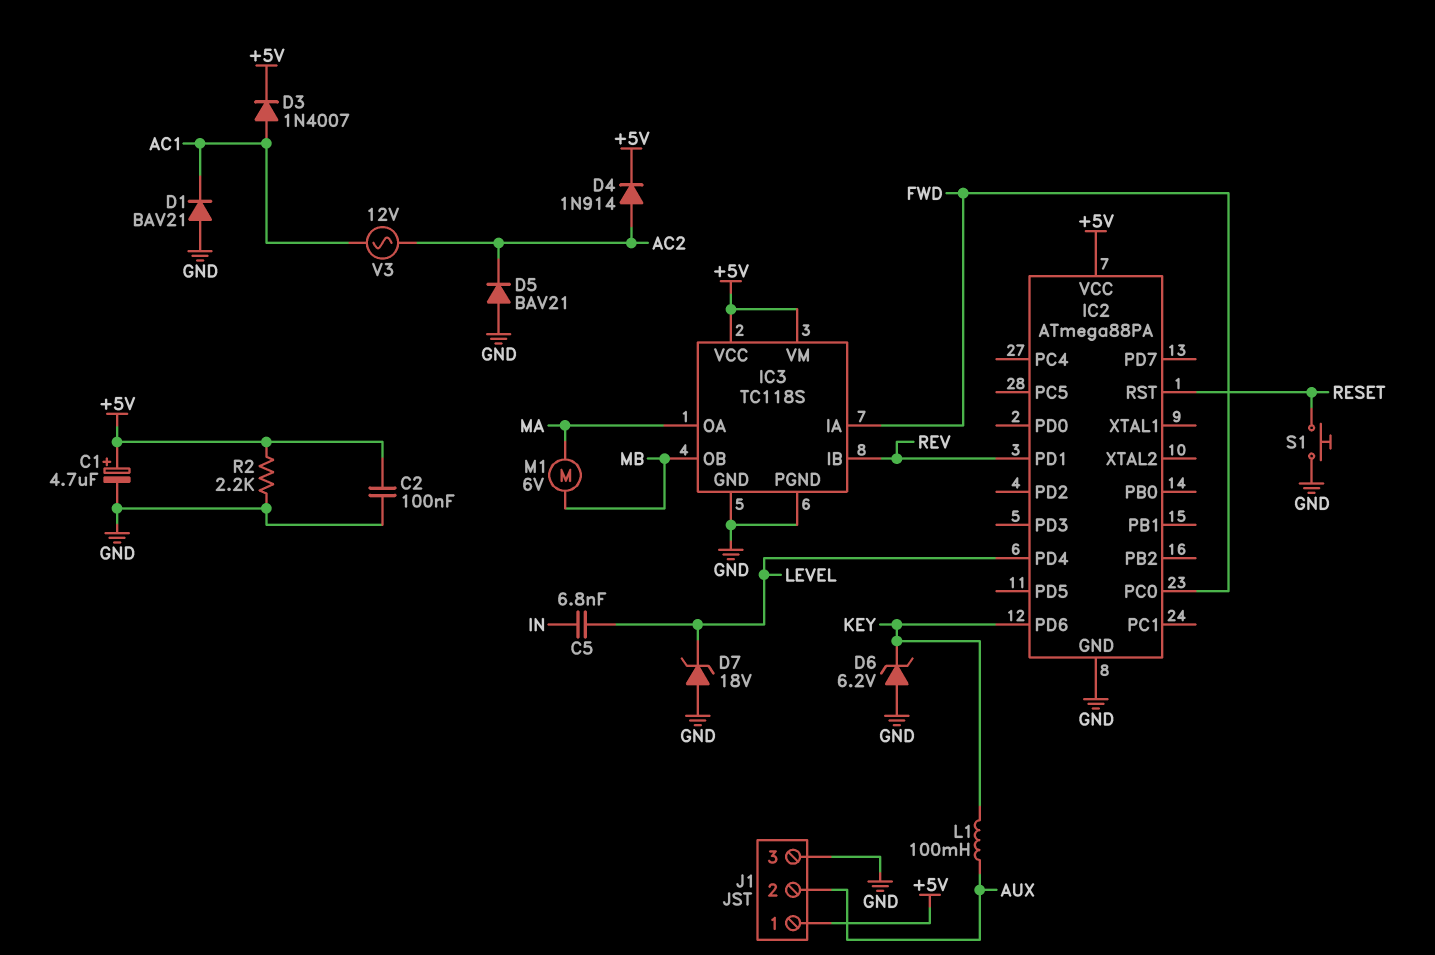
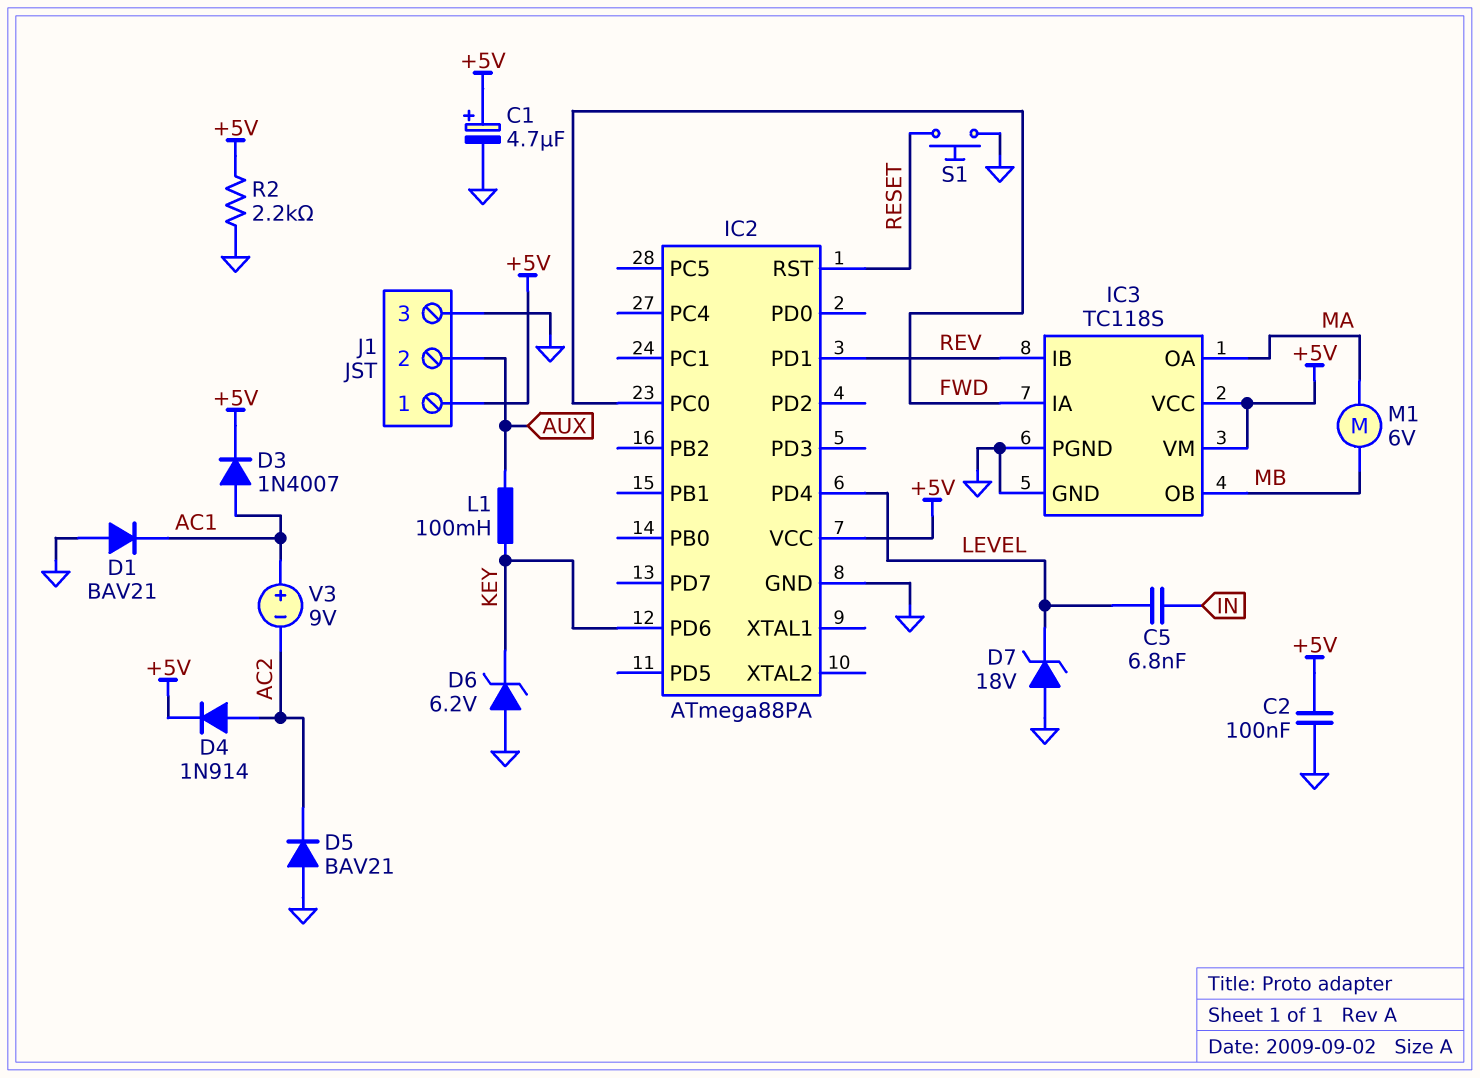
V3: AC 12V (AC1, AC2) -> 9V (plus AC1, minus AC2)

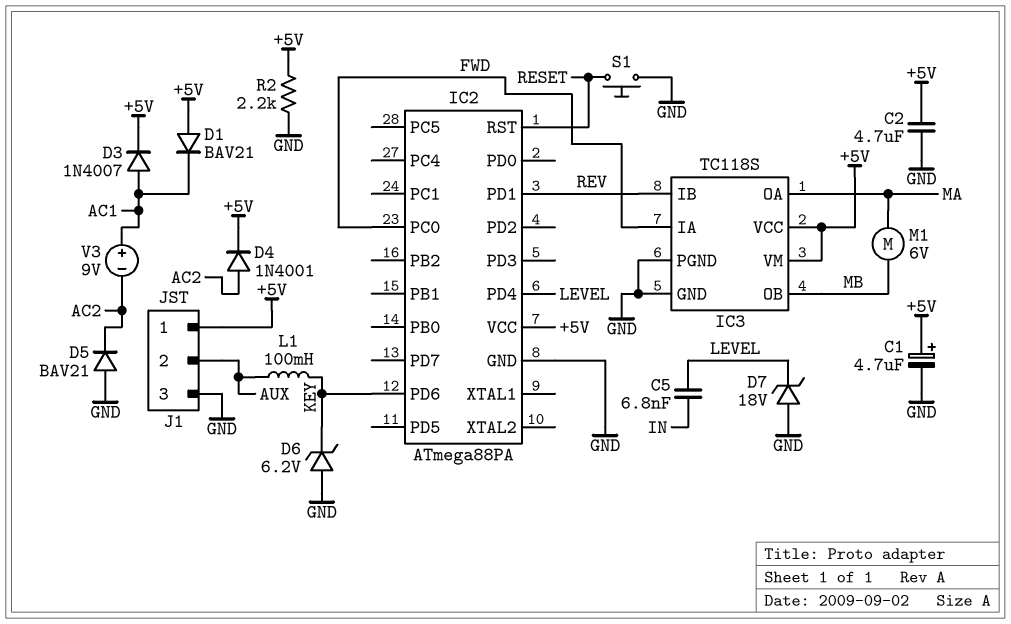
C2: 100nF (+5V, GND) -> 4.7uF (+5V, GND)
D1: diode BAV21 (A GND, K AC1) -> diode BAV21 (A +5V, K AC1)
D4: diode 1N914 (A AC2, K +5V) -> diode 1N4001 (A AC2, K +5V)

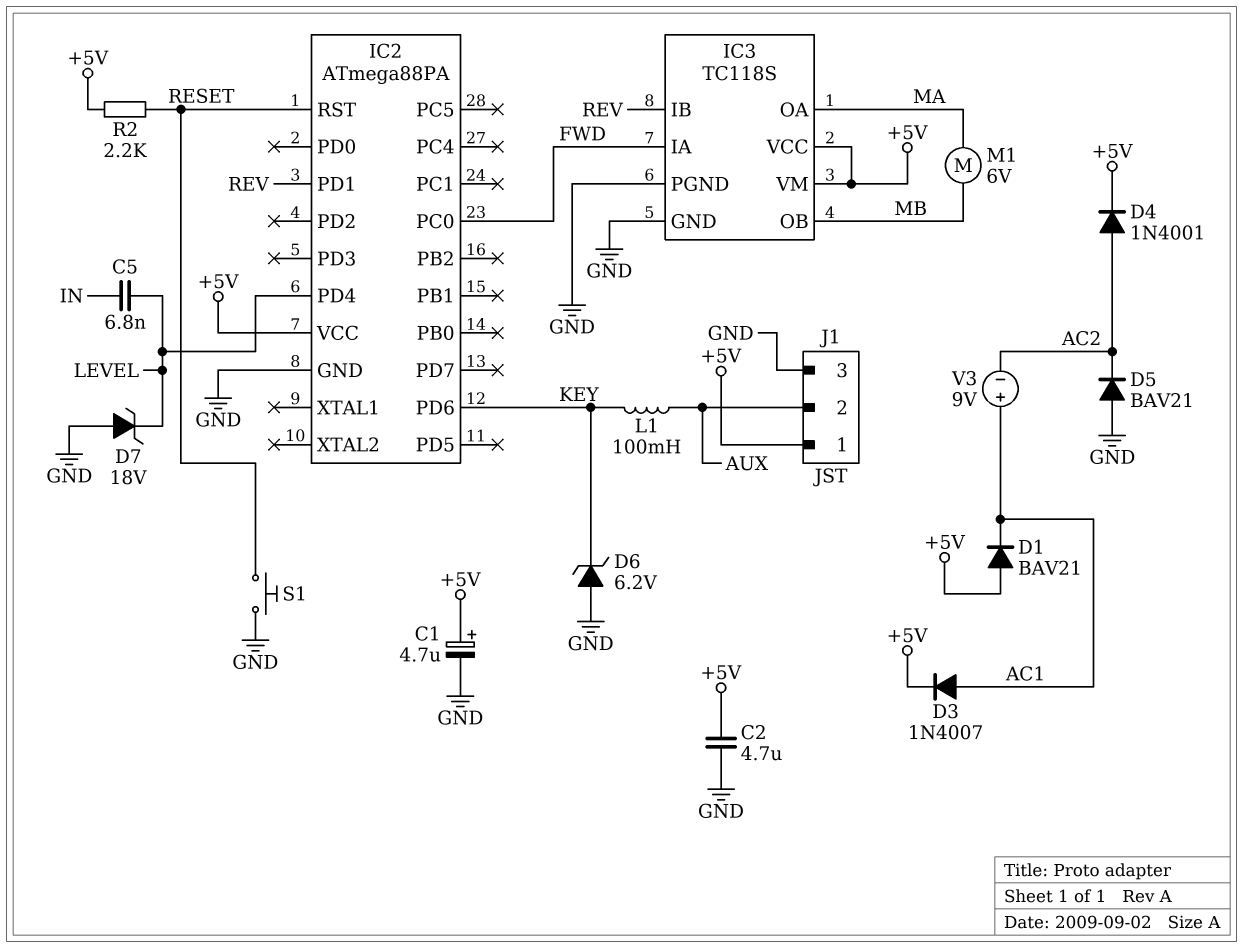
R2: 2.2k (+5V, GND) -> 2.2k (+5V, RESET)

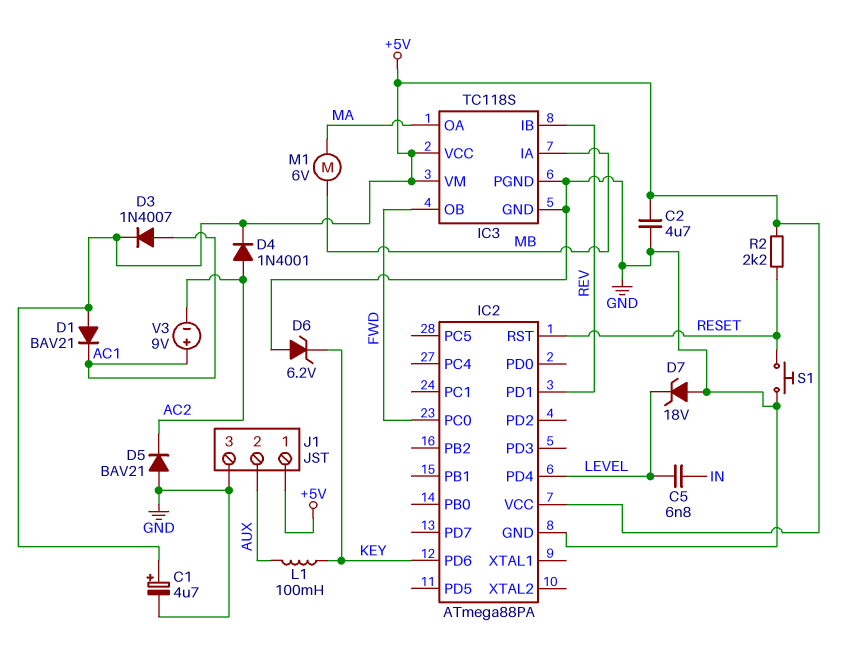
IC3 pin IA: FWD -> MB
IC3 pin OB: MB -> FWD

